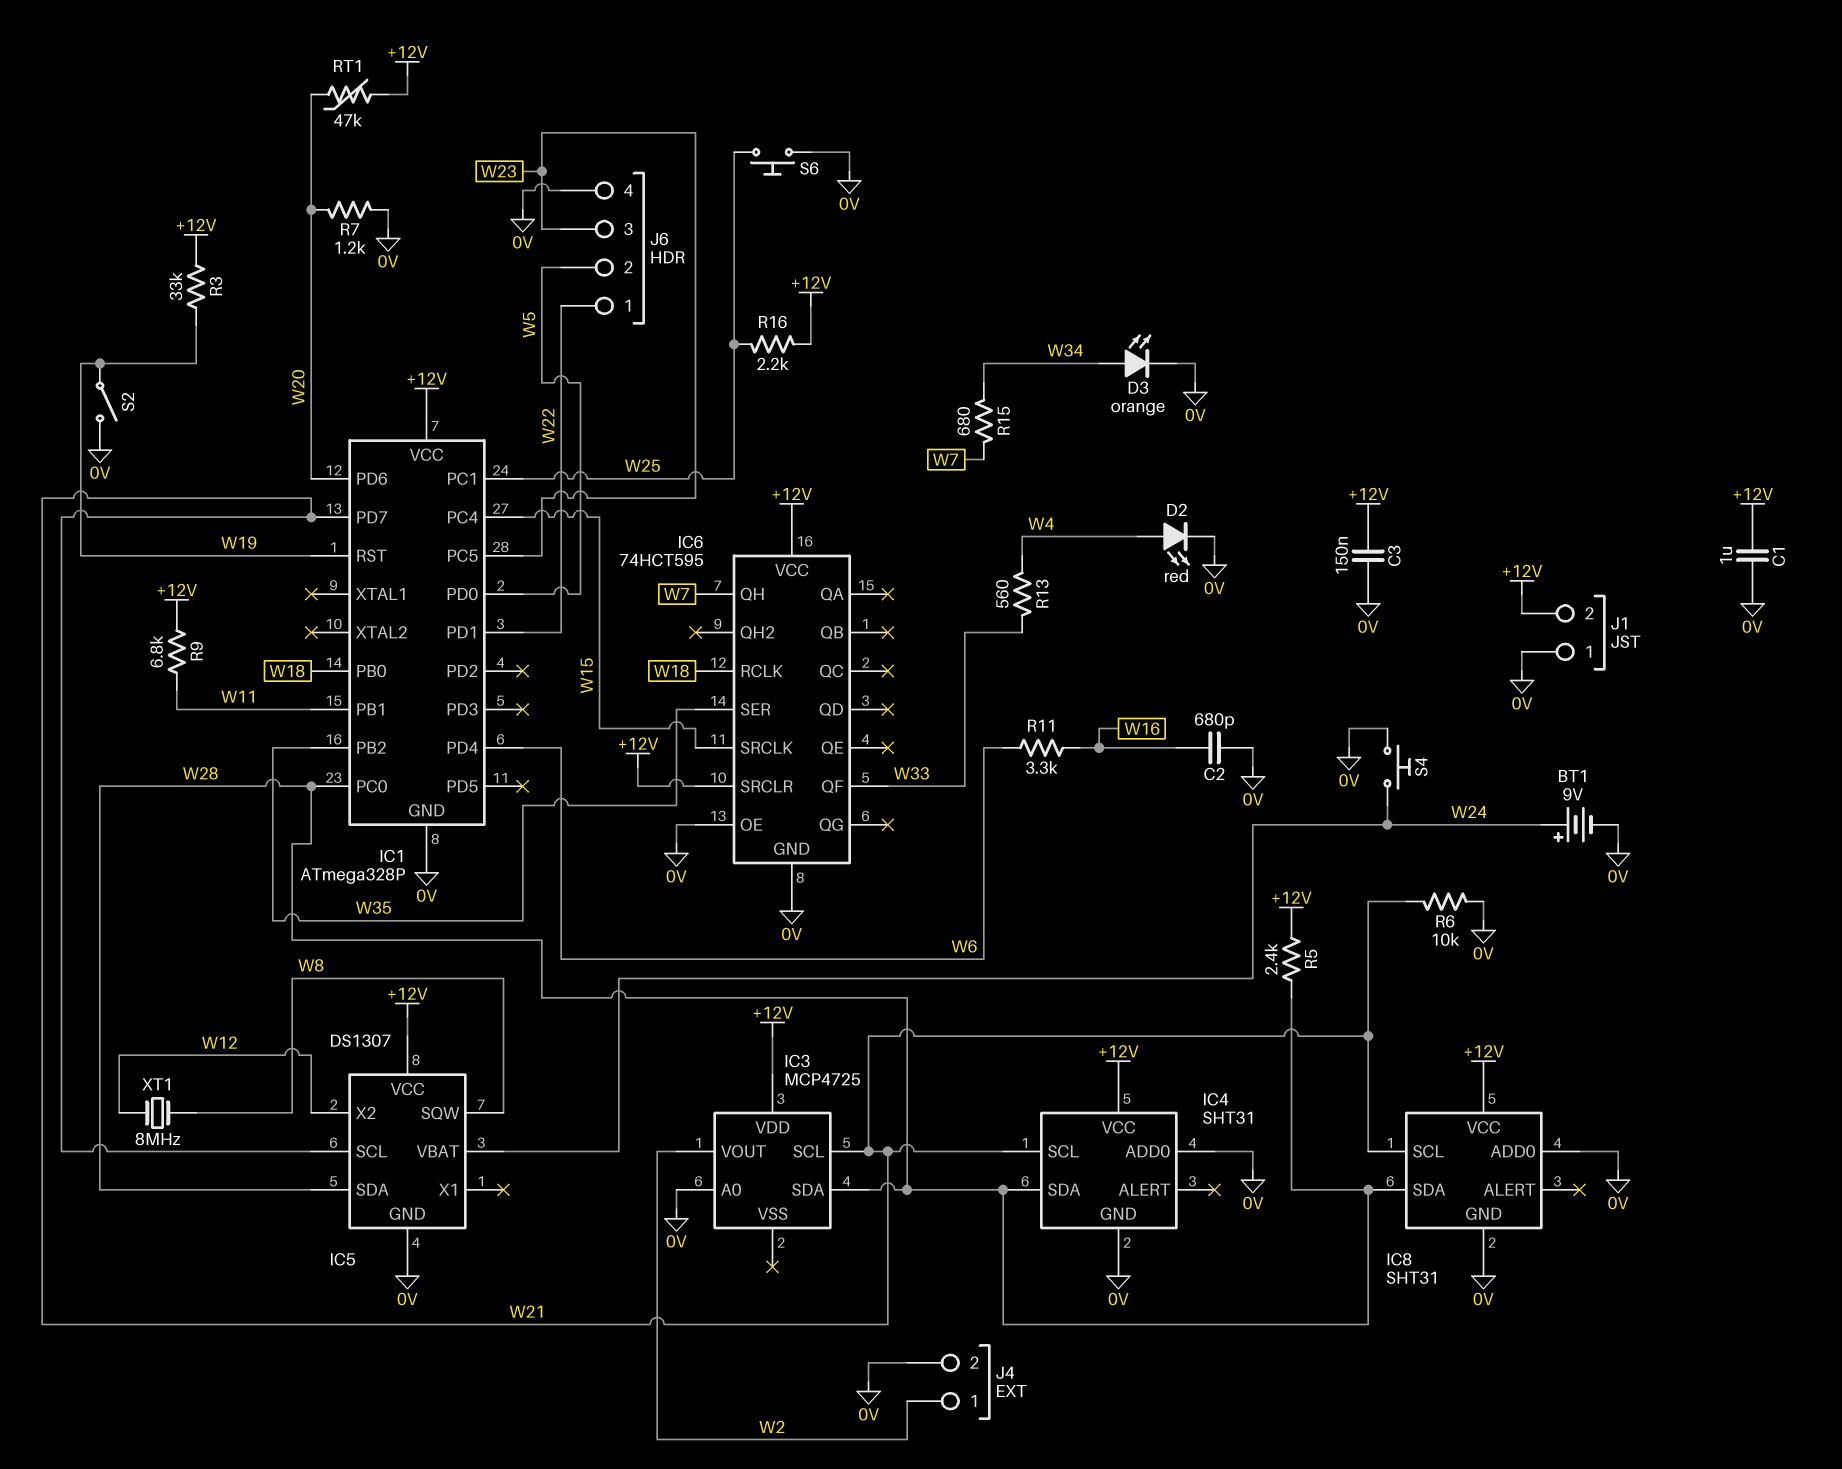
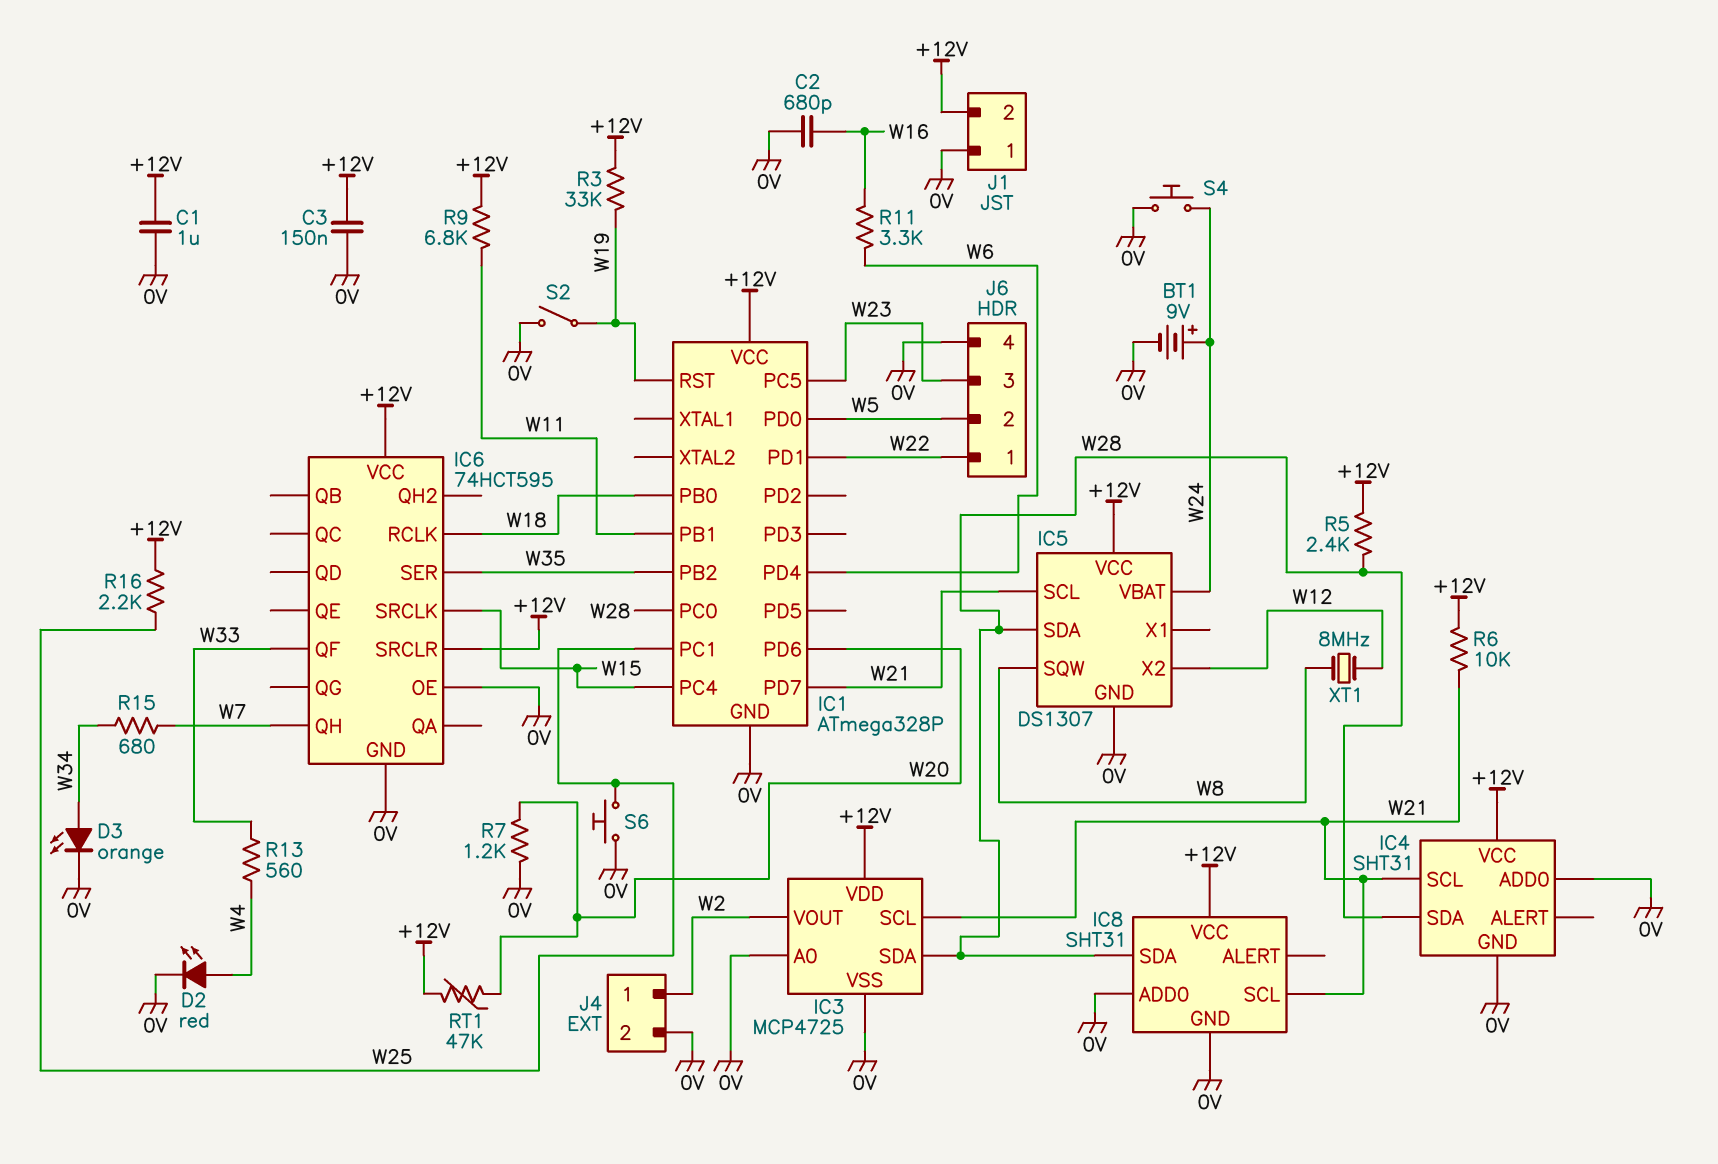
IC3 pin VSS: none -> 0V
R6: 10k (0V, W21) -> 10k (+12V, W21)

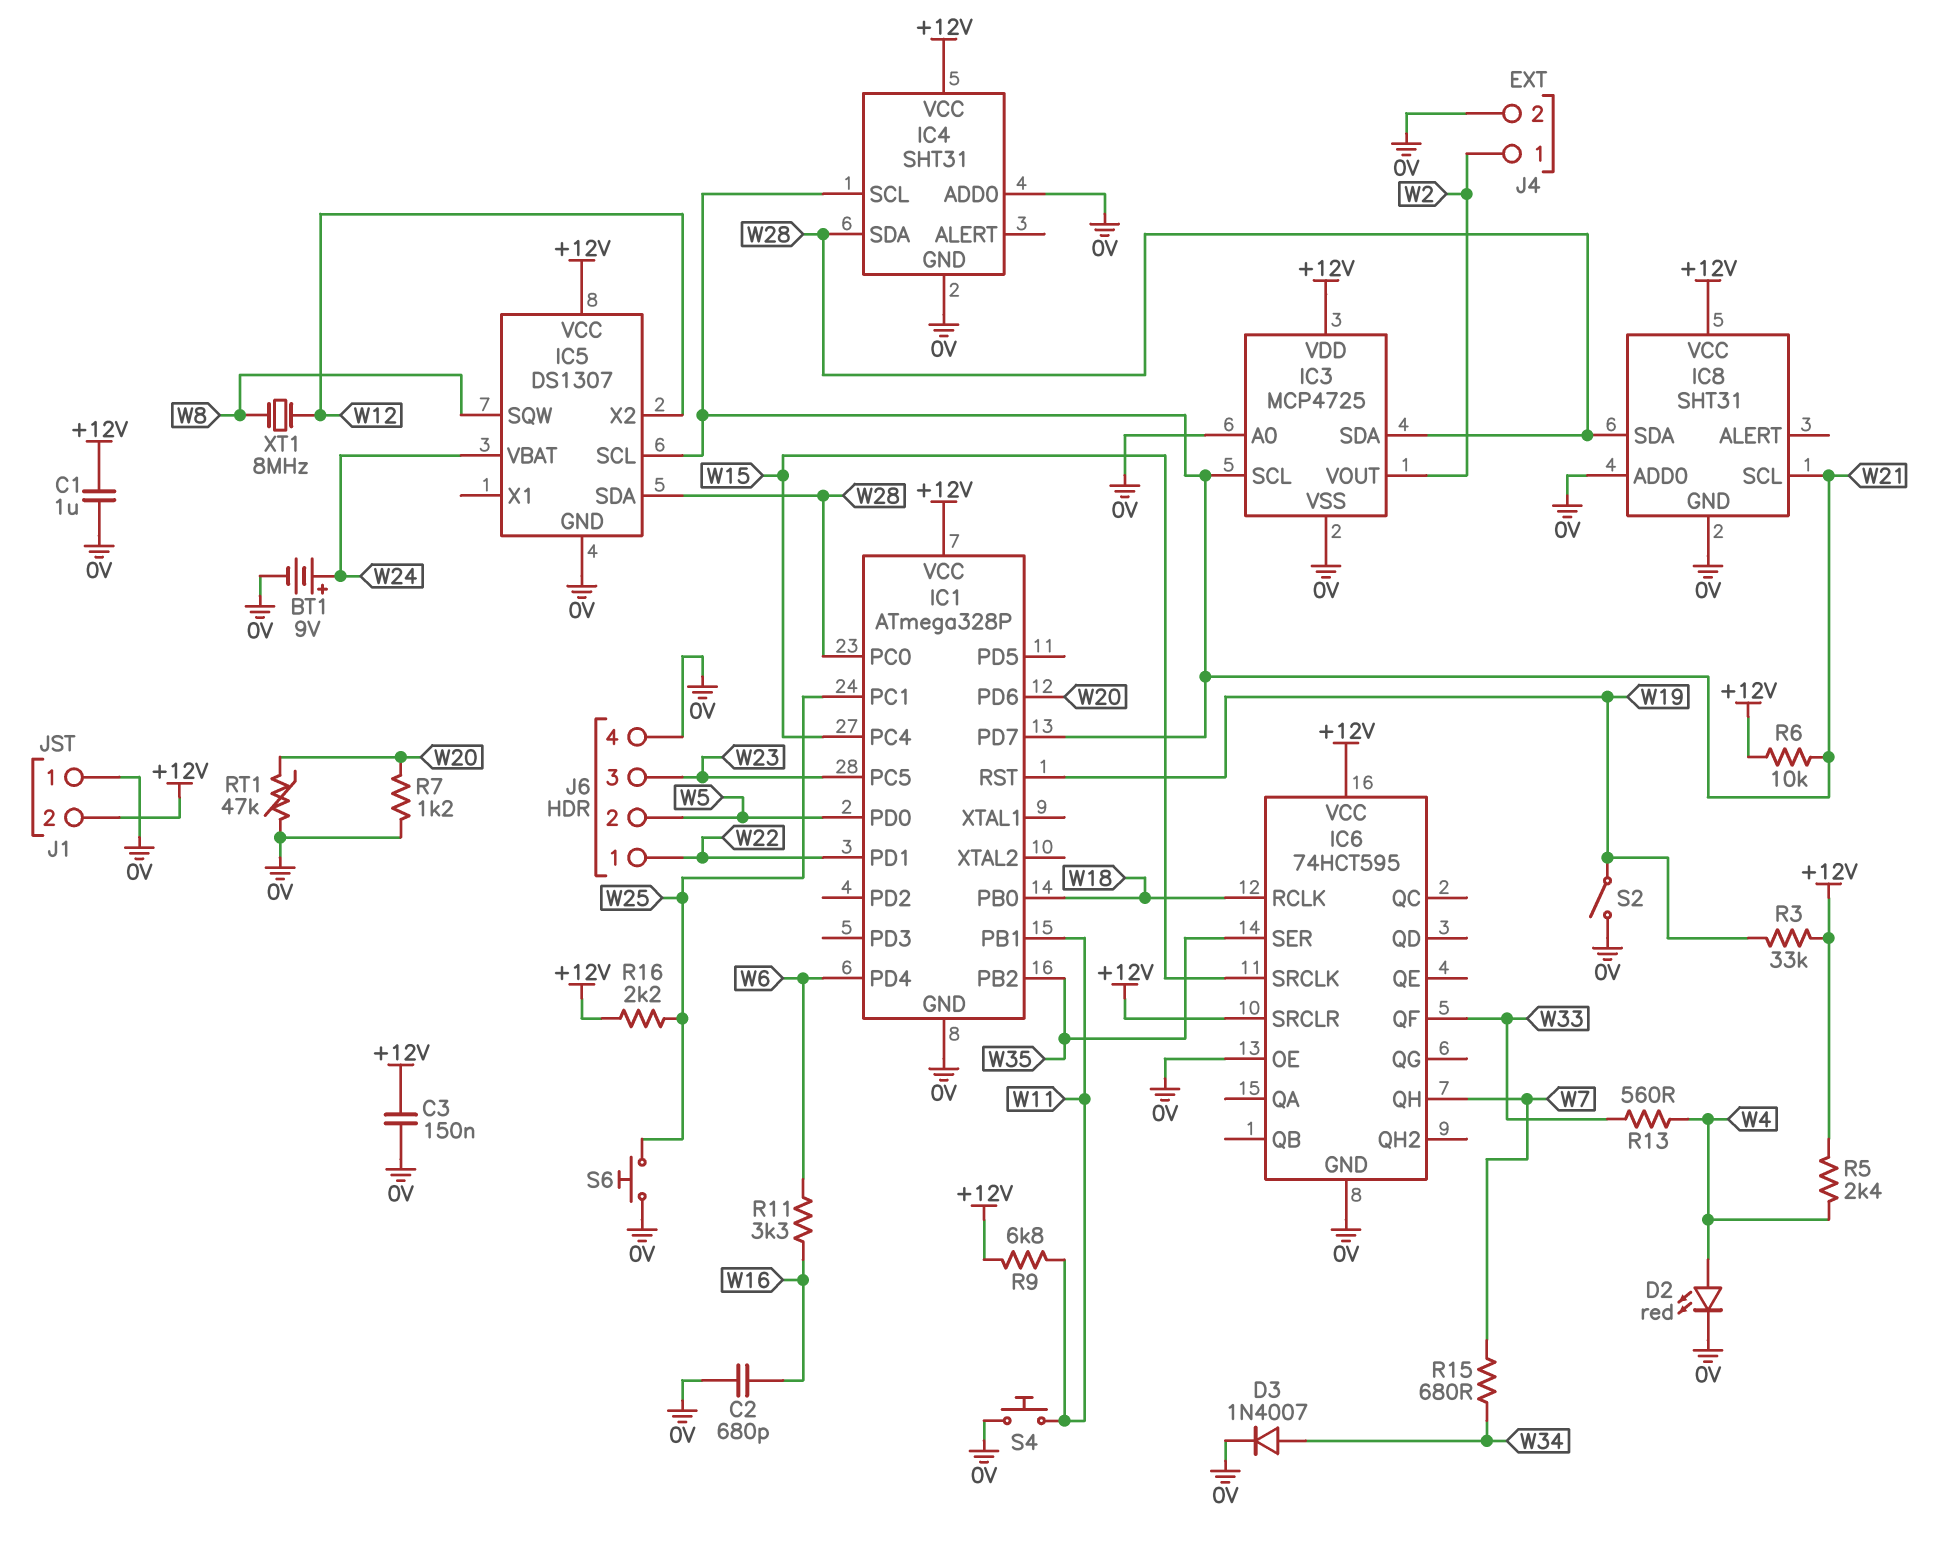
D3: LED orange (A W34, K 0V) -> diode 1N4007 (A W34, K 0V)
R5: 2.4k (+12V, W28) -> 2.4k (+12V, W4)
RT1: 47k (+12V, W20) -> 47k (0V, W20)
S4: button (0V, W24) -> button (0V, W11)

